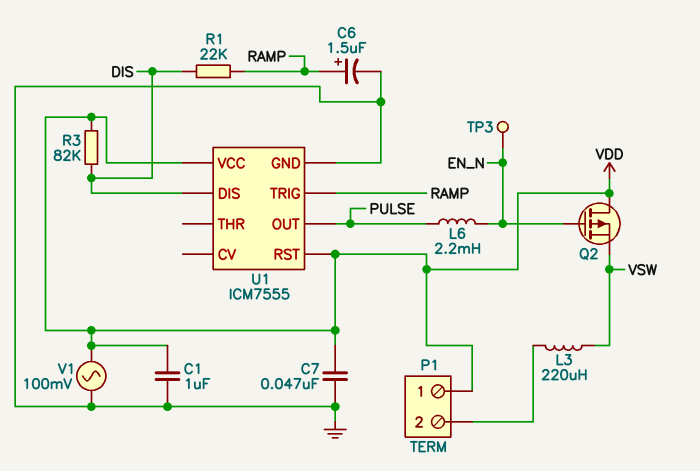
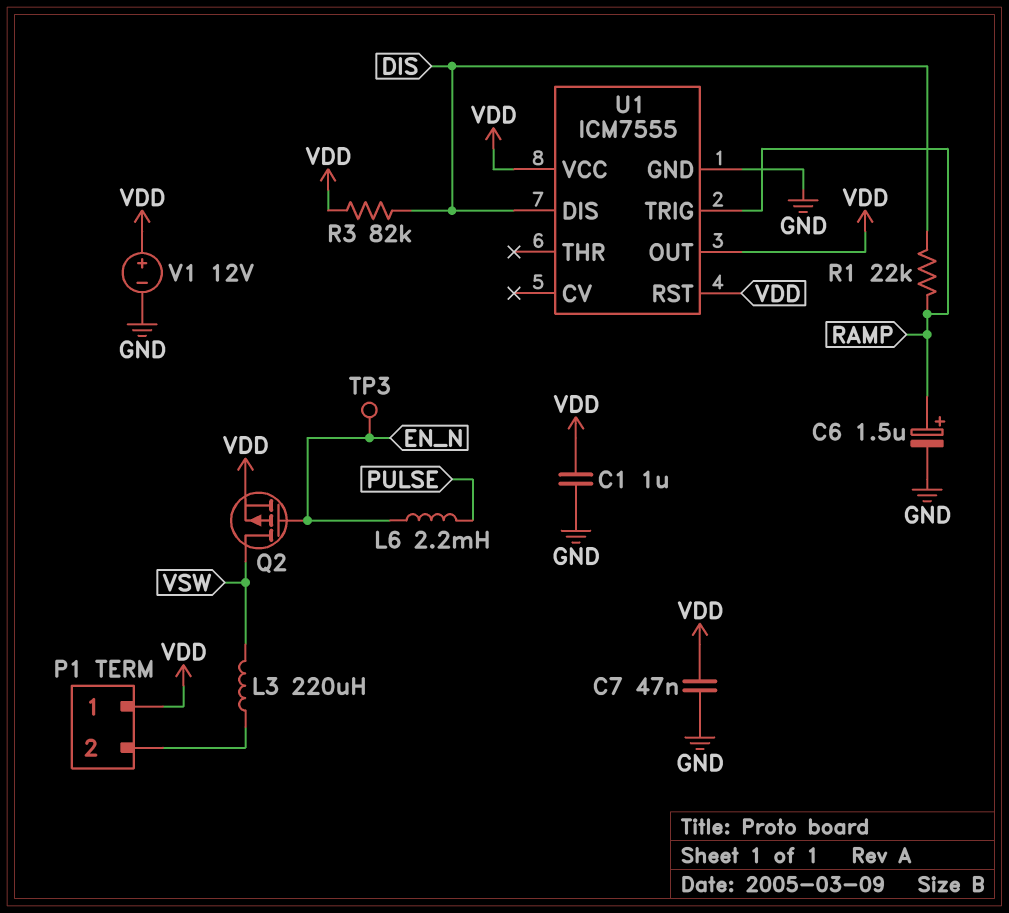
Q2: PMOS (G EN_N, D VDD, S VSW) -> PMOS (G EN_N, D VSW, S VDD)
U1 pin OUT: PULSE -> VDD
V1: AC 100mV (GND, VDD) -> 12V (plus VDD, minus GND)

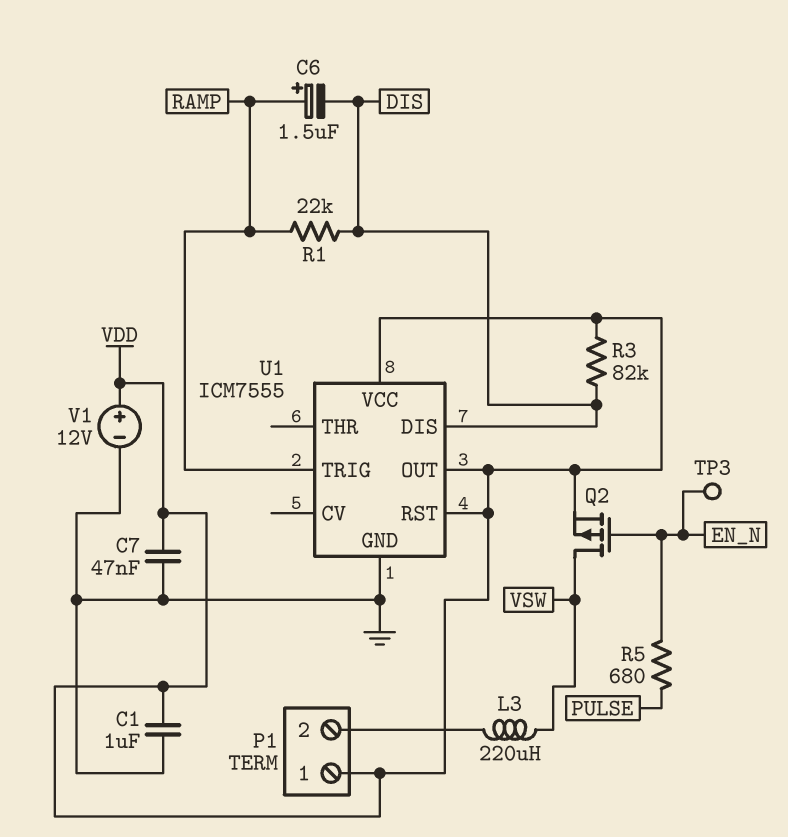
C6: 1.5uF (plus RAMP, minus GND) -> 1.5uF (plus RAMP, minus DIS)
L6: 2.2mH (EN_N, PULSE) -> none
R5: none -> 680 (EN_N, PULSE)

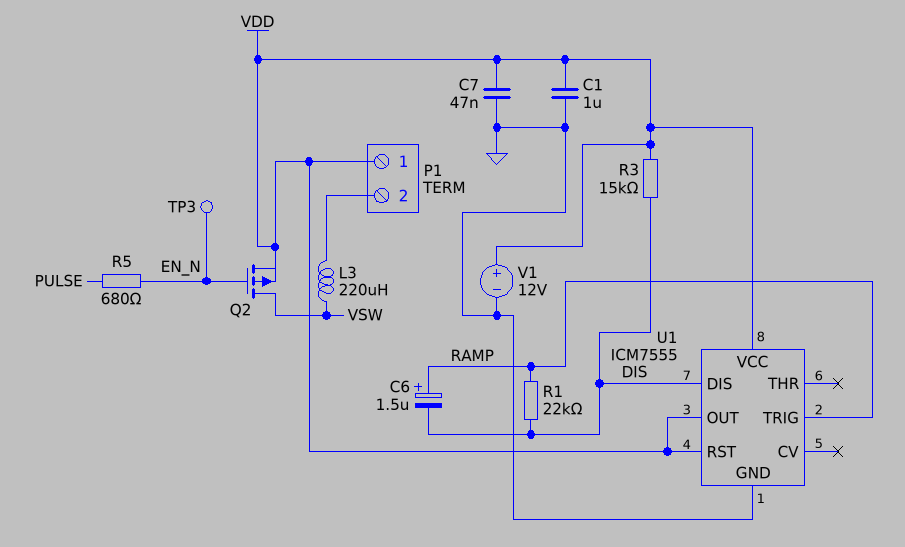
R3: 82k (DIS, VDD) -> 15k (DIS, VDD)

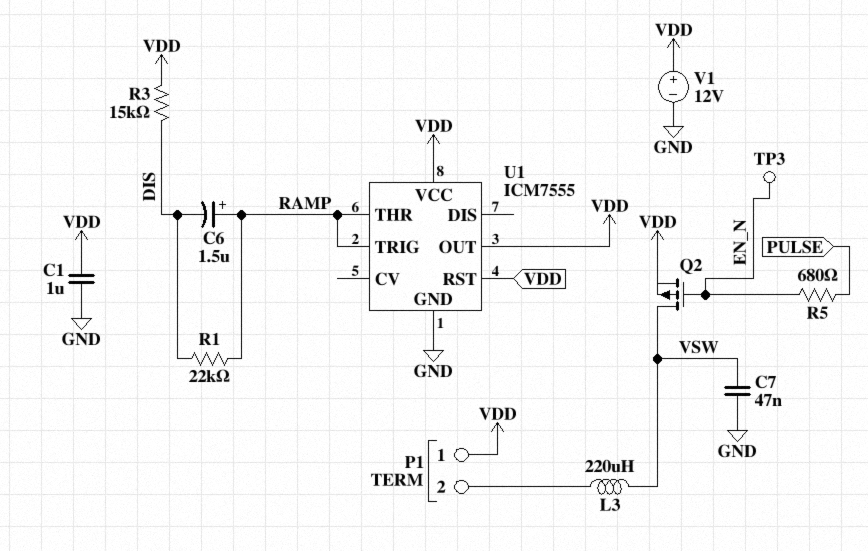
C7: 47nF (GND, VDD) -> 47nF (GND, VSW)
U1 pin DIS: DIS -> none
U1 pin THR: none -> RAMP

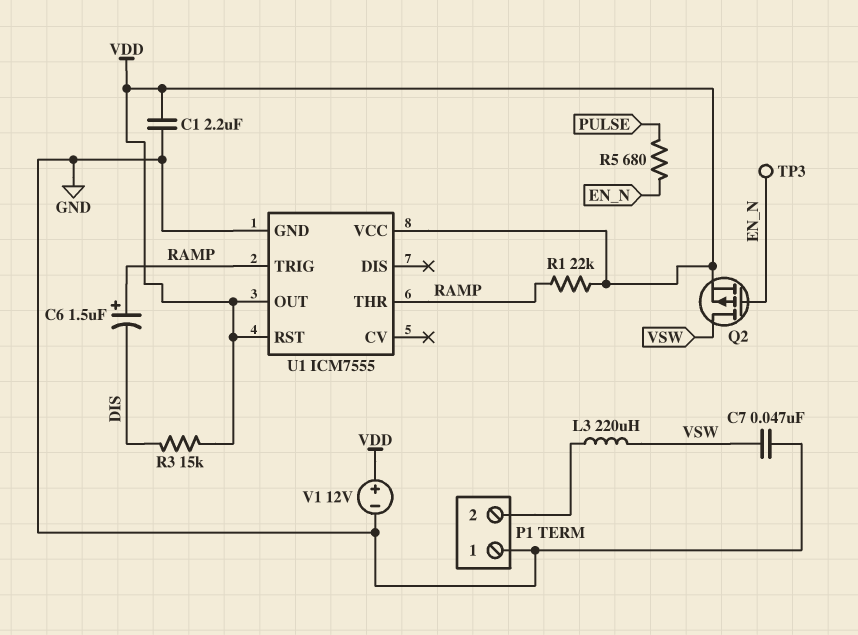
C1: 1uF (GND, VDD) -> 2.2uF (GND, VDD)
P1 pin 1: VDD -> GND
R1: 22k (DIS, RAMP) -> 22k (RAMP, VDD)

